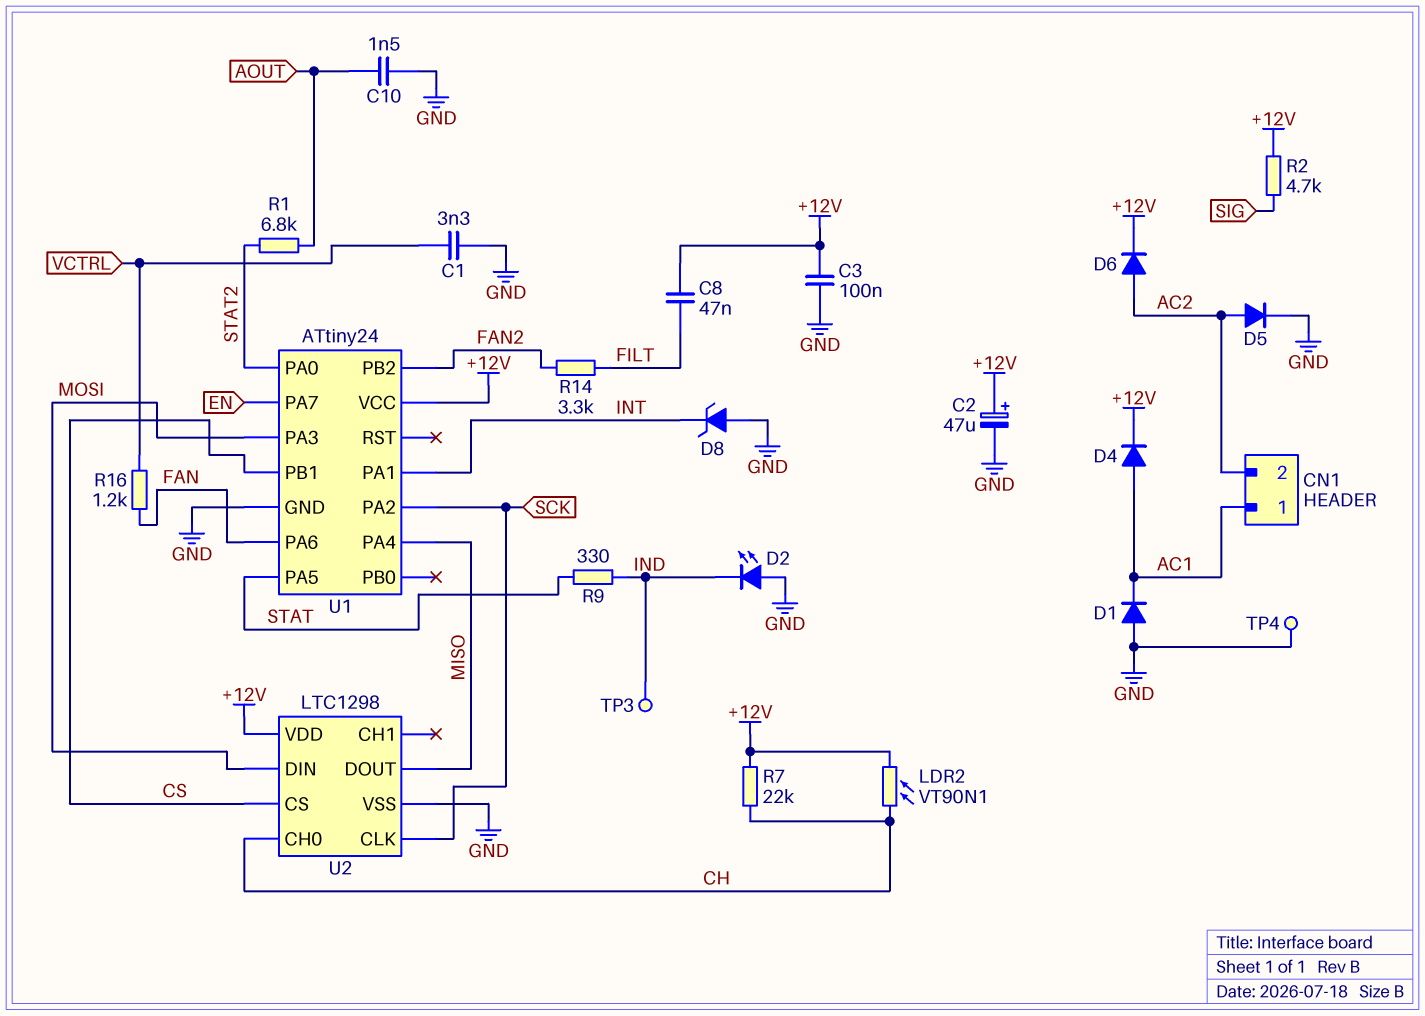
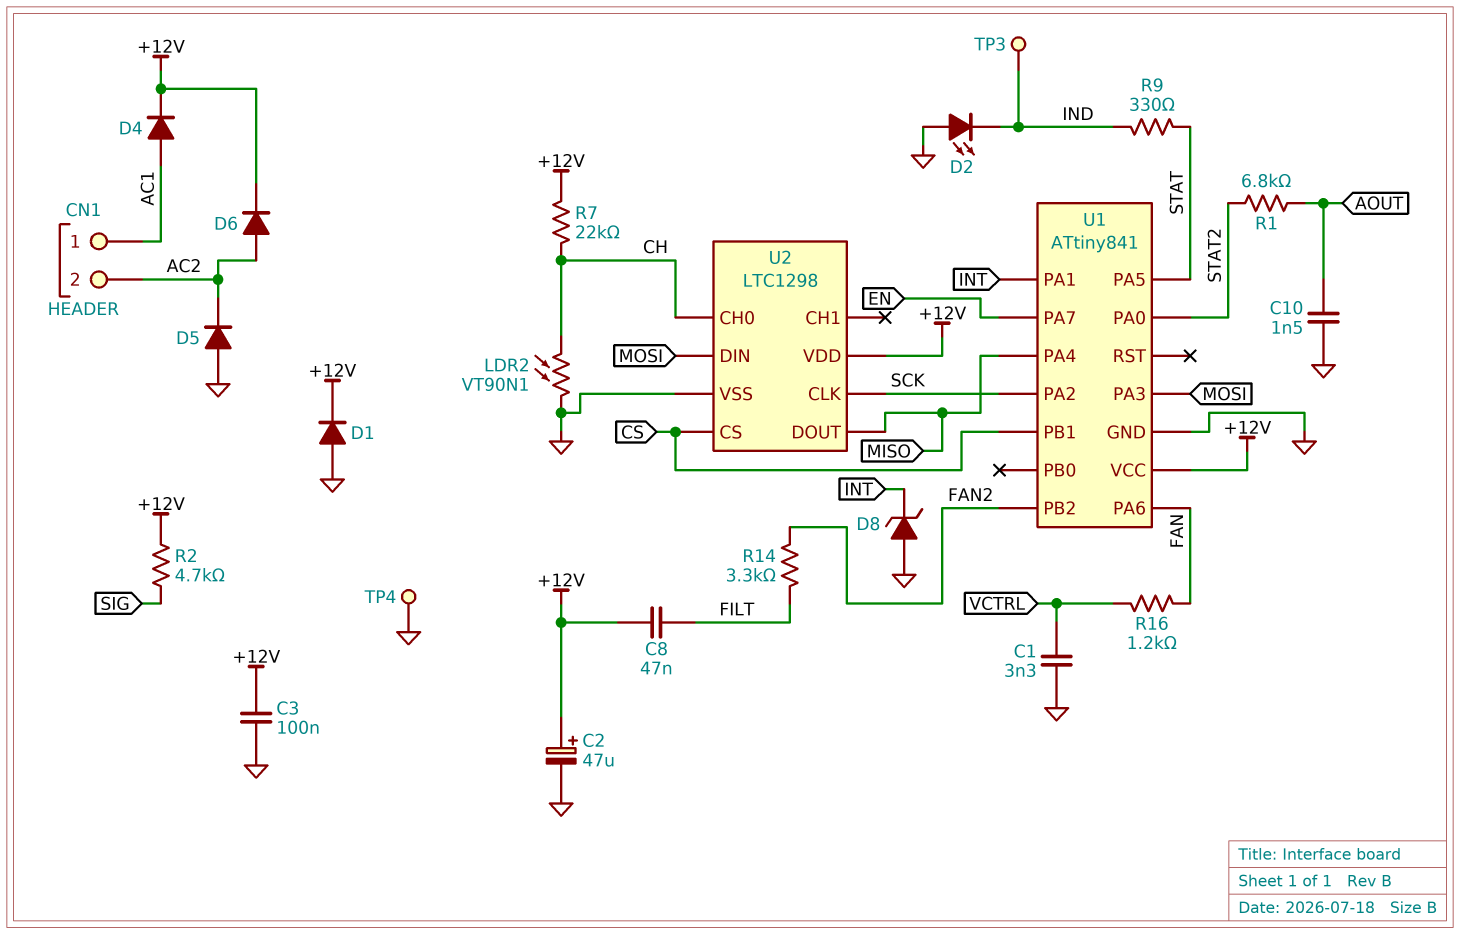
D1: diode (A GND, K AC1) -> diode (A GND, K +12V)
D5: diode (A AC2, K GND) -> diode (A GND, K AC2)
LDR2: VT90N1 (+12V, CH) -> VT90N1 (CH, GND)
U1: ATtiny24 -> ATtiny841

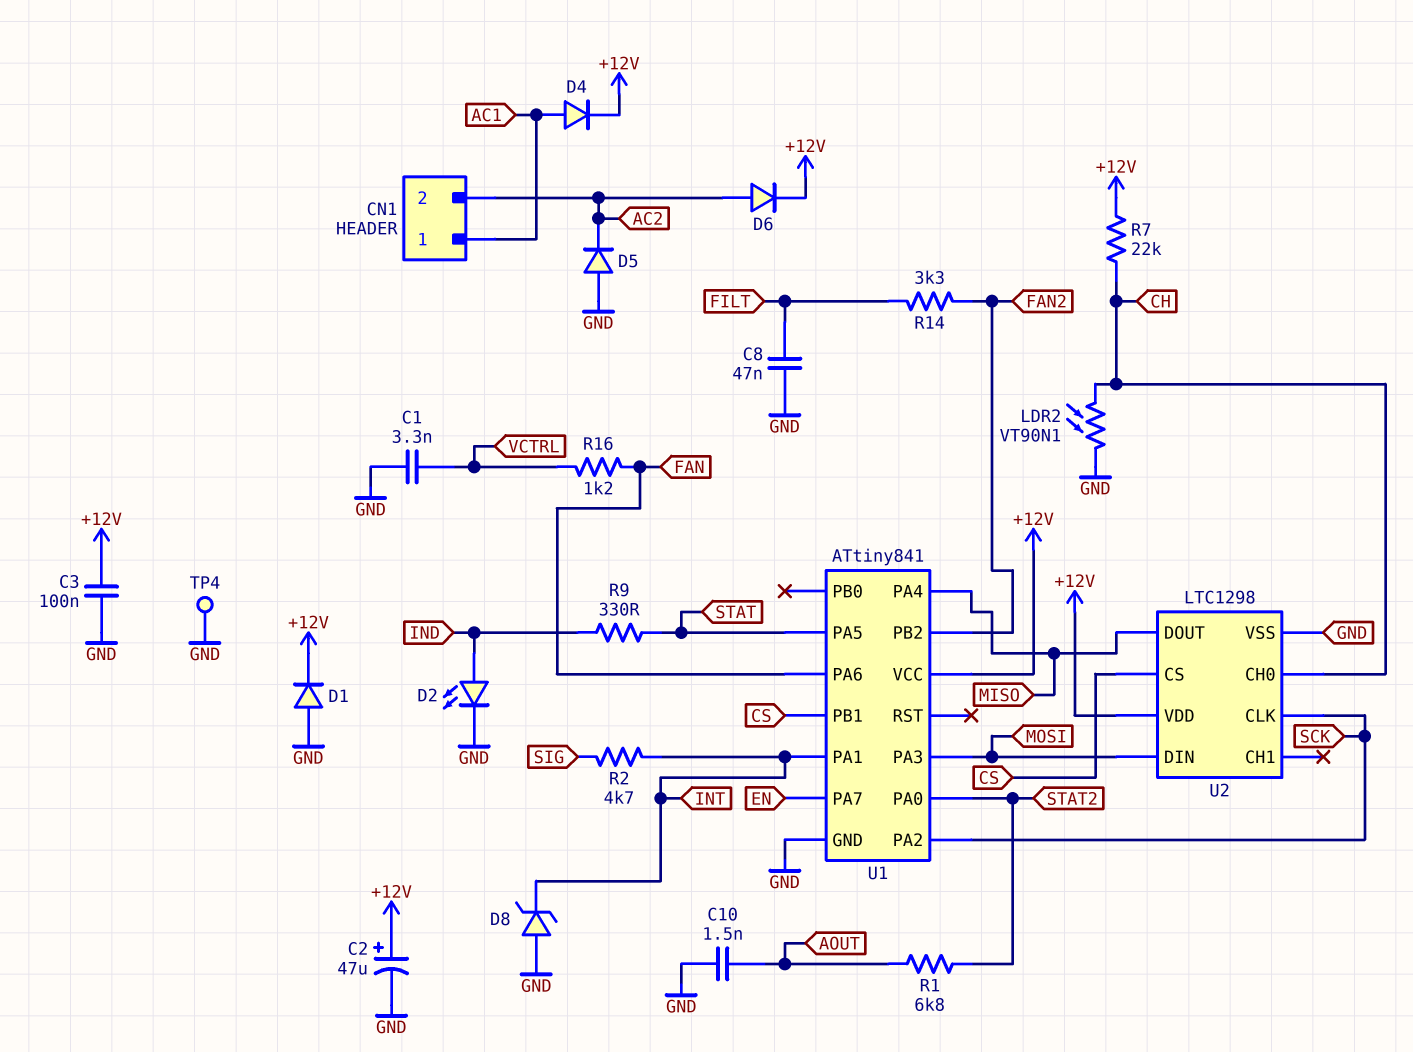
C8: 47nF (+12V, FILT) -> 47nF (FILT, GND)
D2: LED (A GND, K IND) -> LED (A IND, K GND)
R2: 4.7k (+12V, SIG) -> 4.7k (INT, SIG)
TP3: test point (IND) -> none

